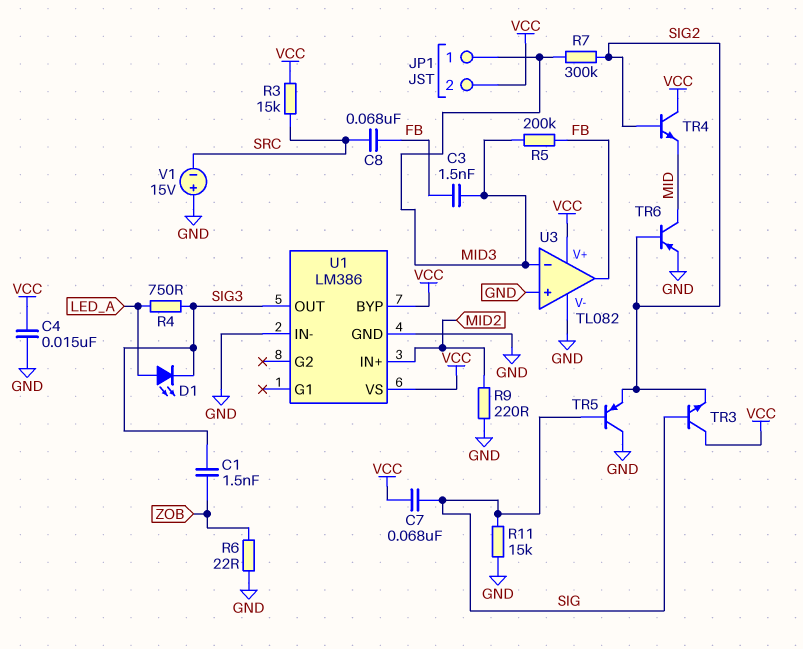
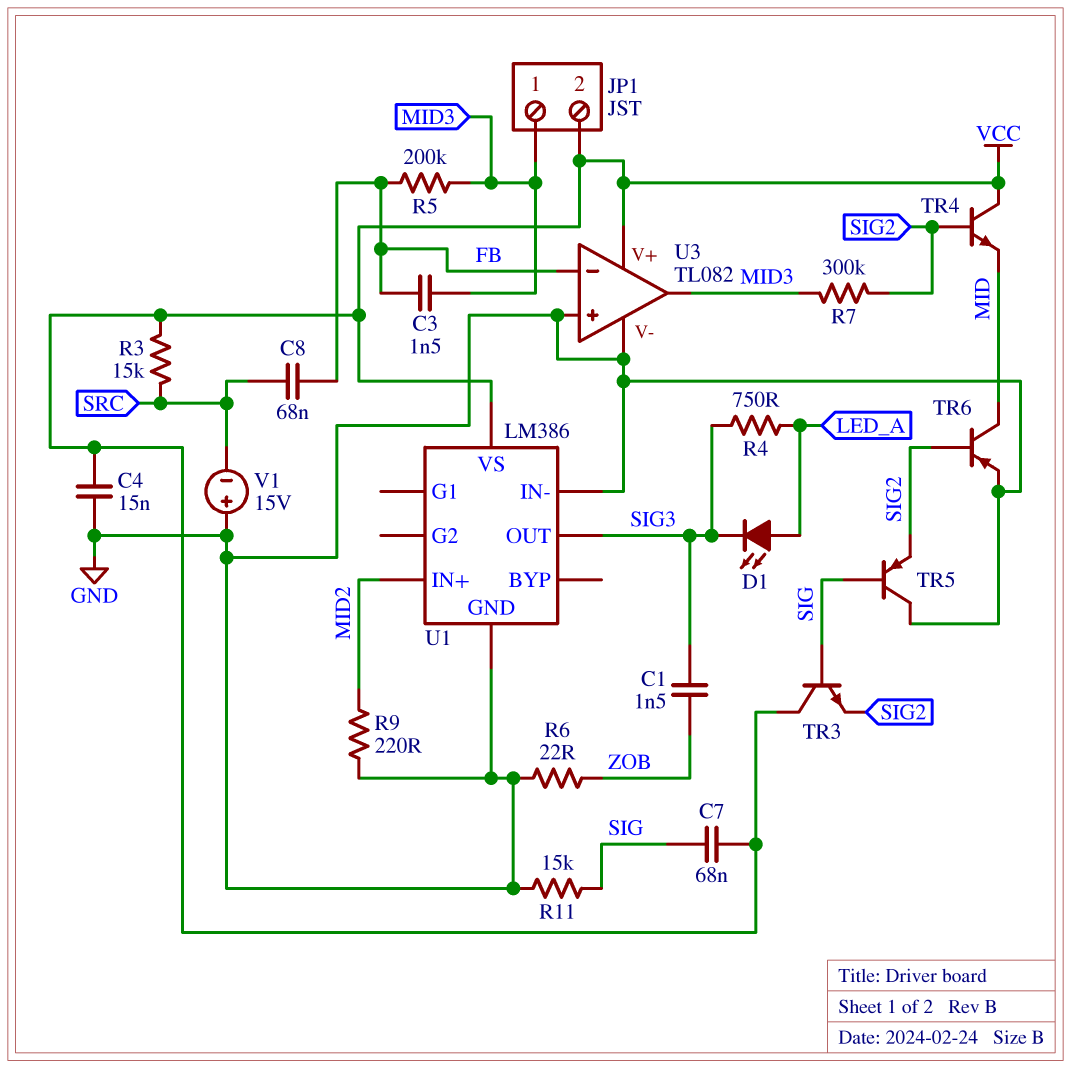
U1 pin BYP: VCC -> none
U3 pin in-: MID3 -> FB
U3 pin out: FB -> MID3

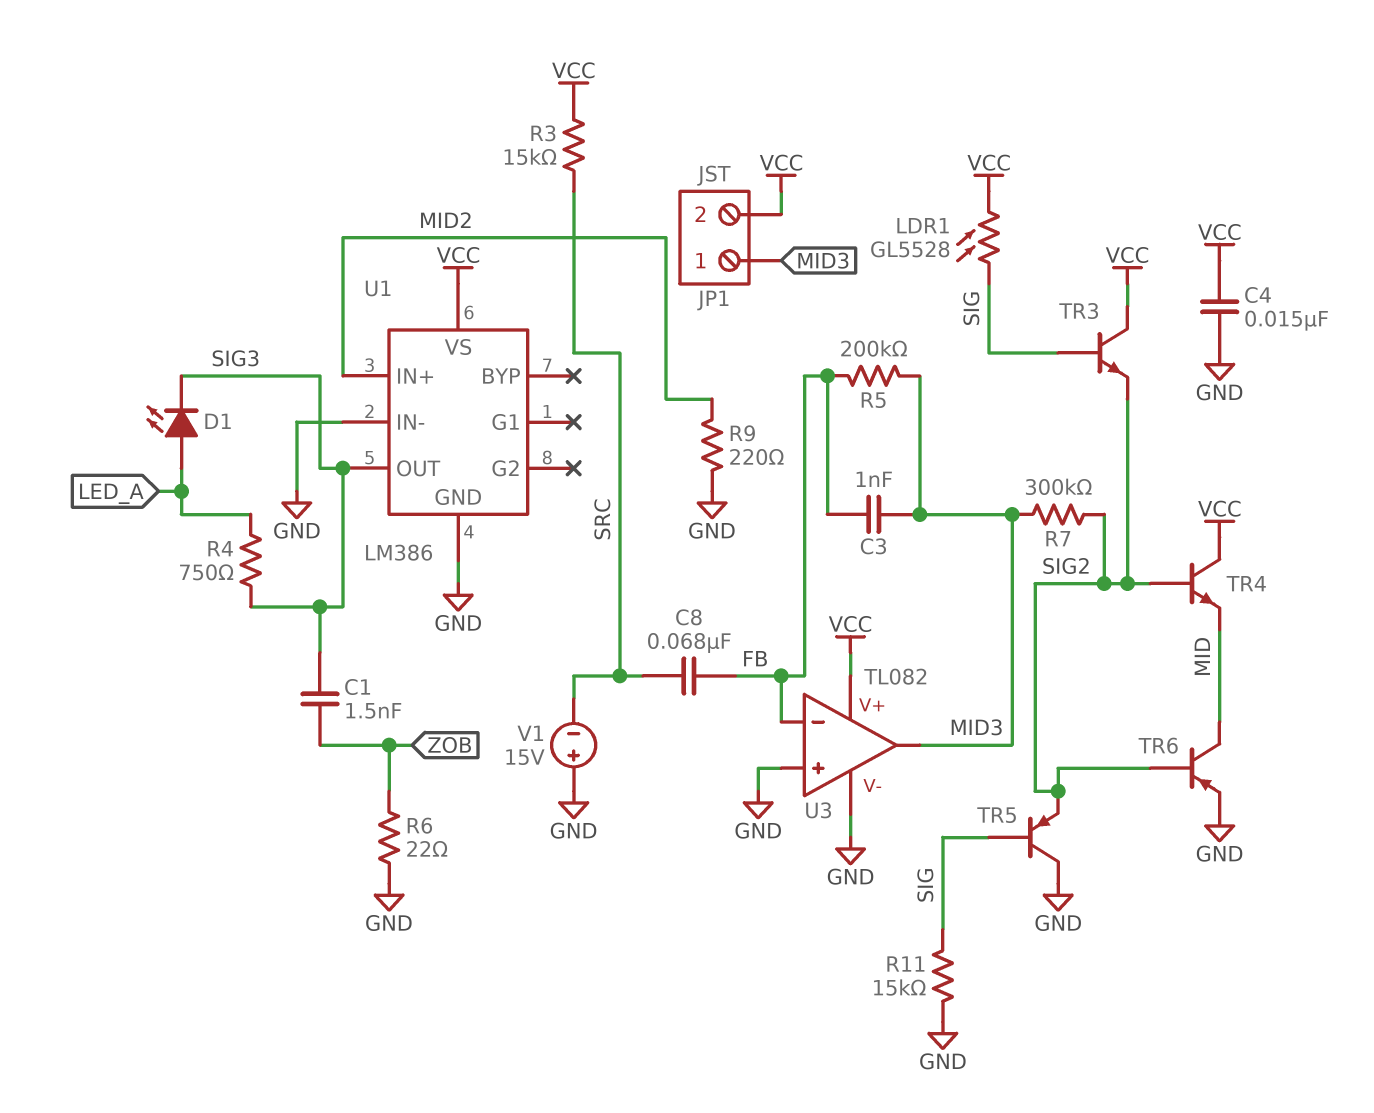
C3: 1.5nF (FB, MID3) -> 1nF (FB, MID3)
C7: 68nF (SIG, VCC) -> none
LDR1: none -> GL5528 (SIG, VCC)

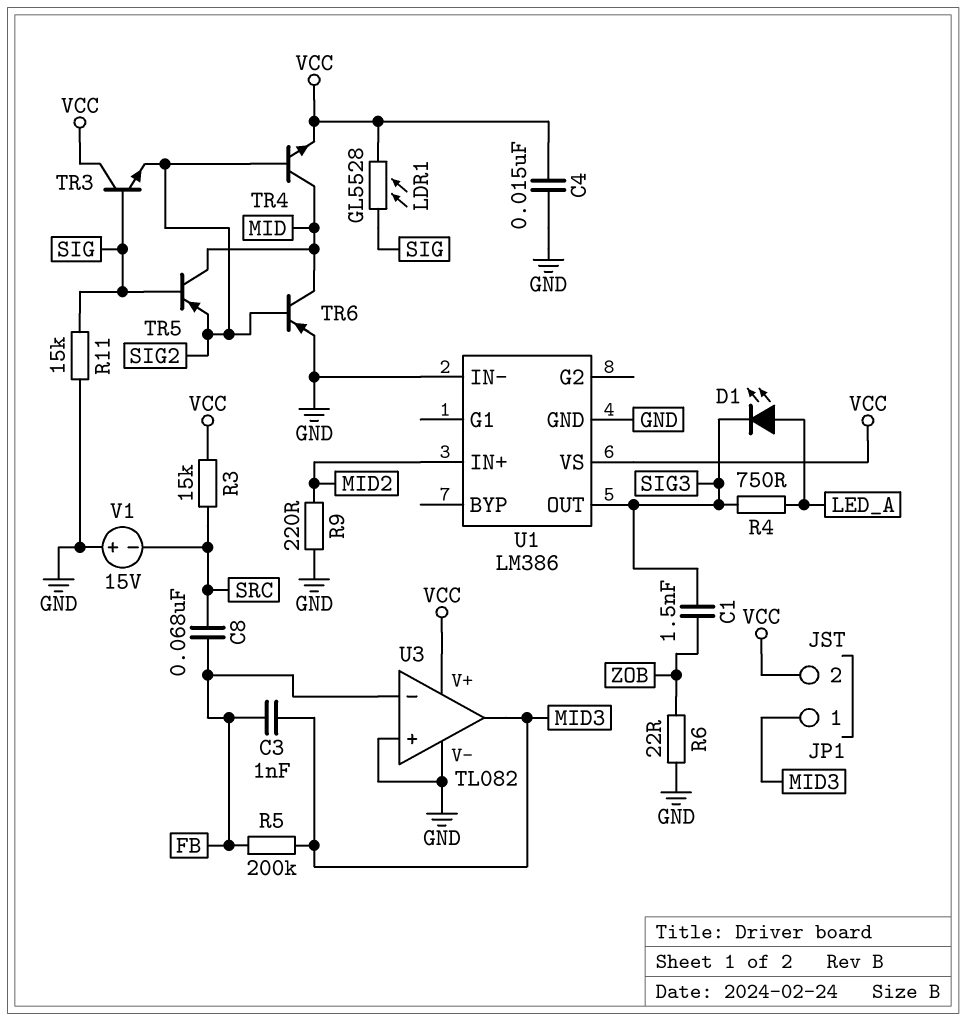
R7: 300k (MID3, SIG2) -> none
TR4: NPN (B SIG2, C VCC, E MID) -> NPN (B SIG2, C MID, E VCC)
TR5: PNP (B SIG, C GND, E SIG2) -> PNP (B SIG, C MID, E SIG2)

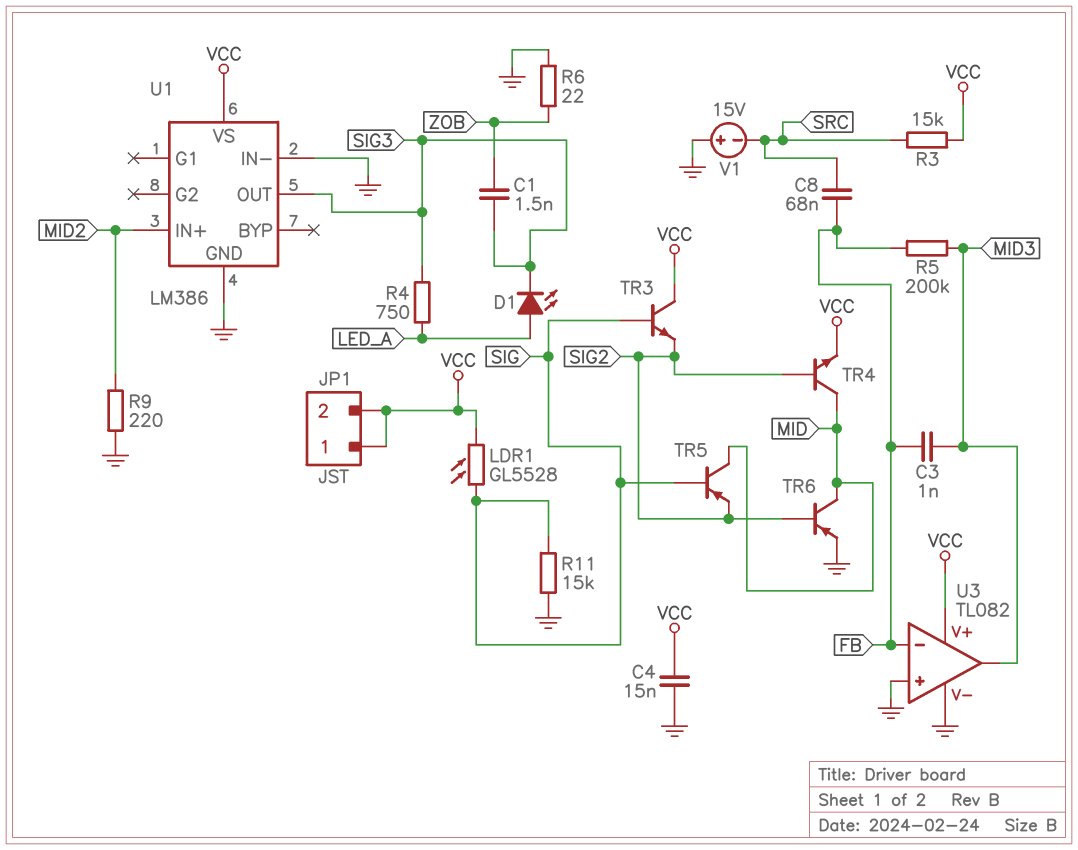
JP1 pin 1: MID3 -> VCC

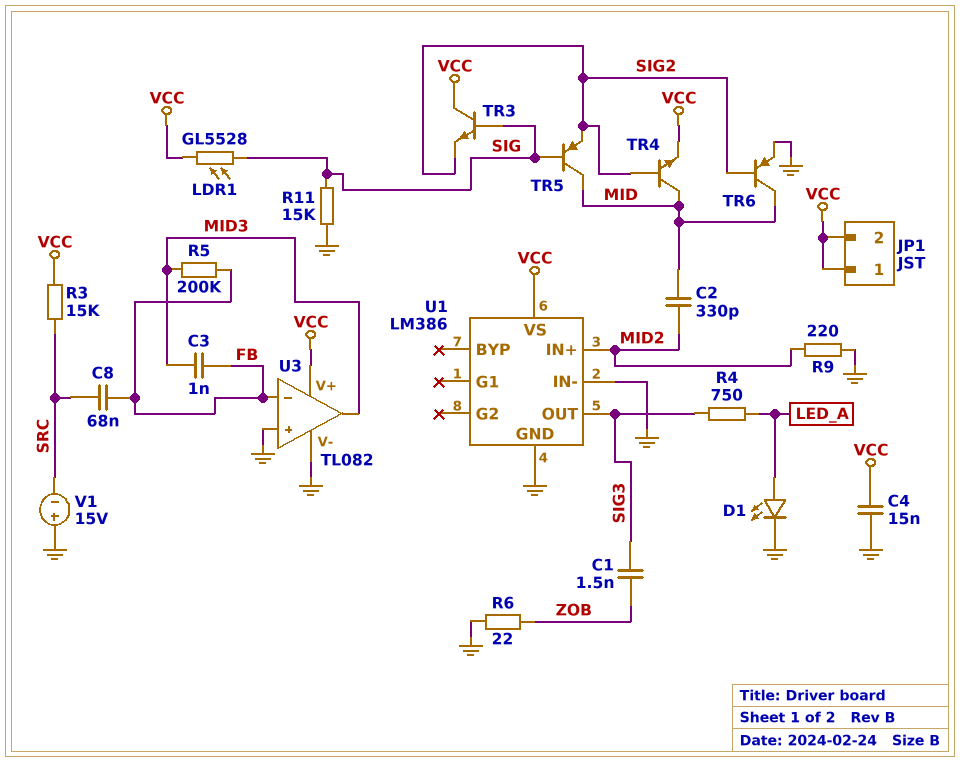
C2: none -> 330pF (MID, MID2)
D1: LED (A LED_A, K SIG3) -> LED (A LED_A, K GND)

